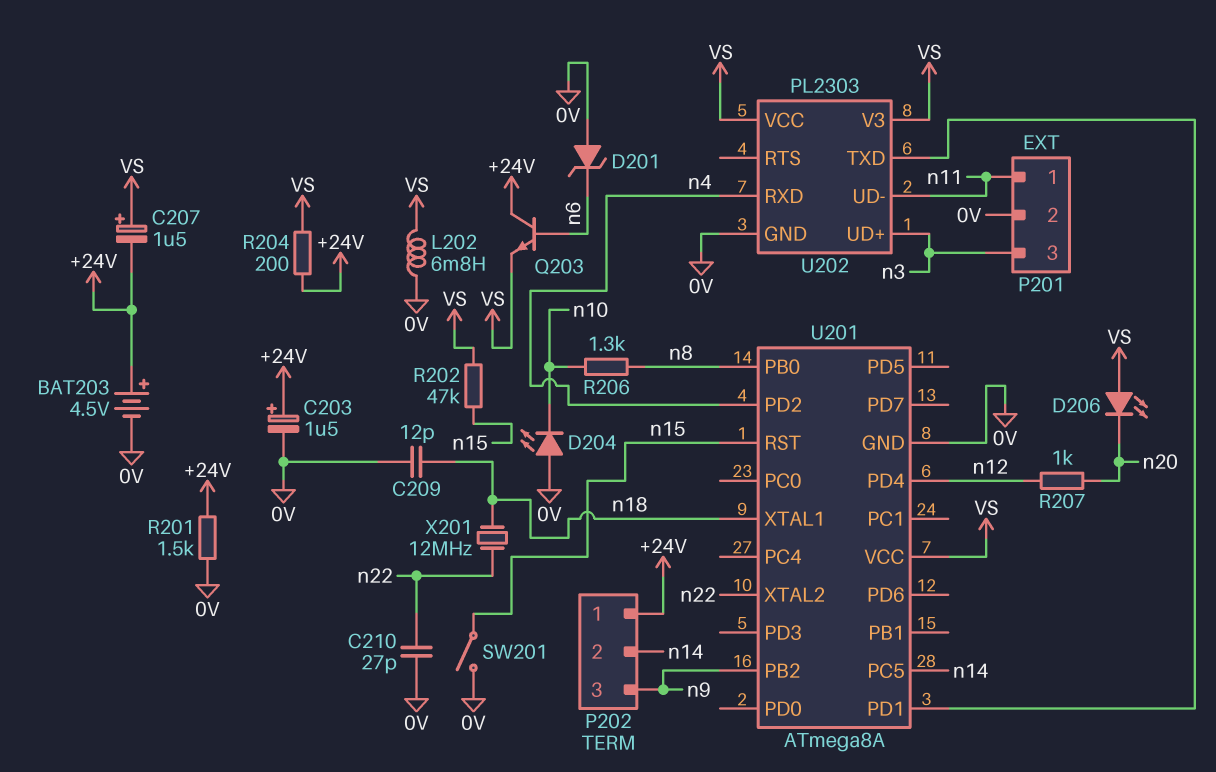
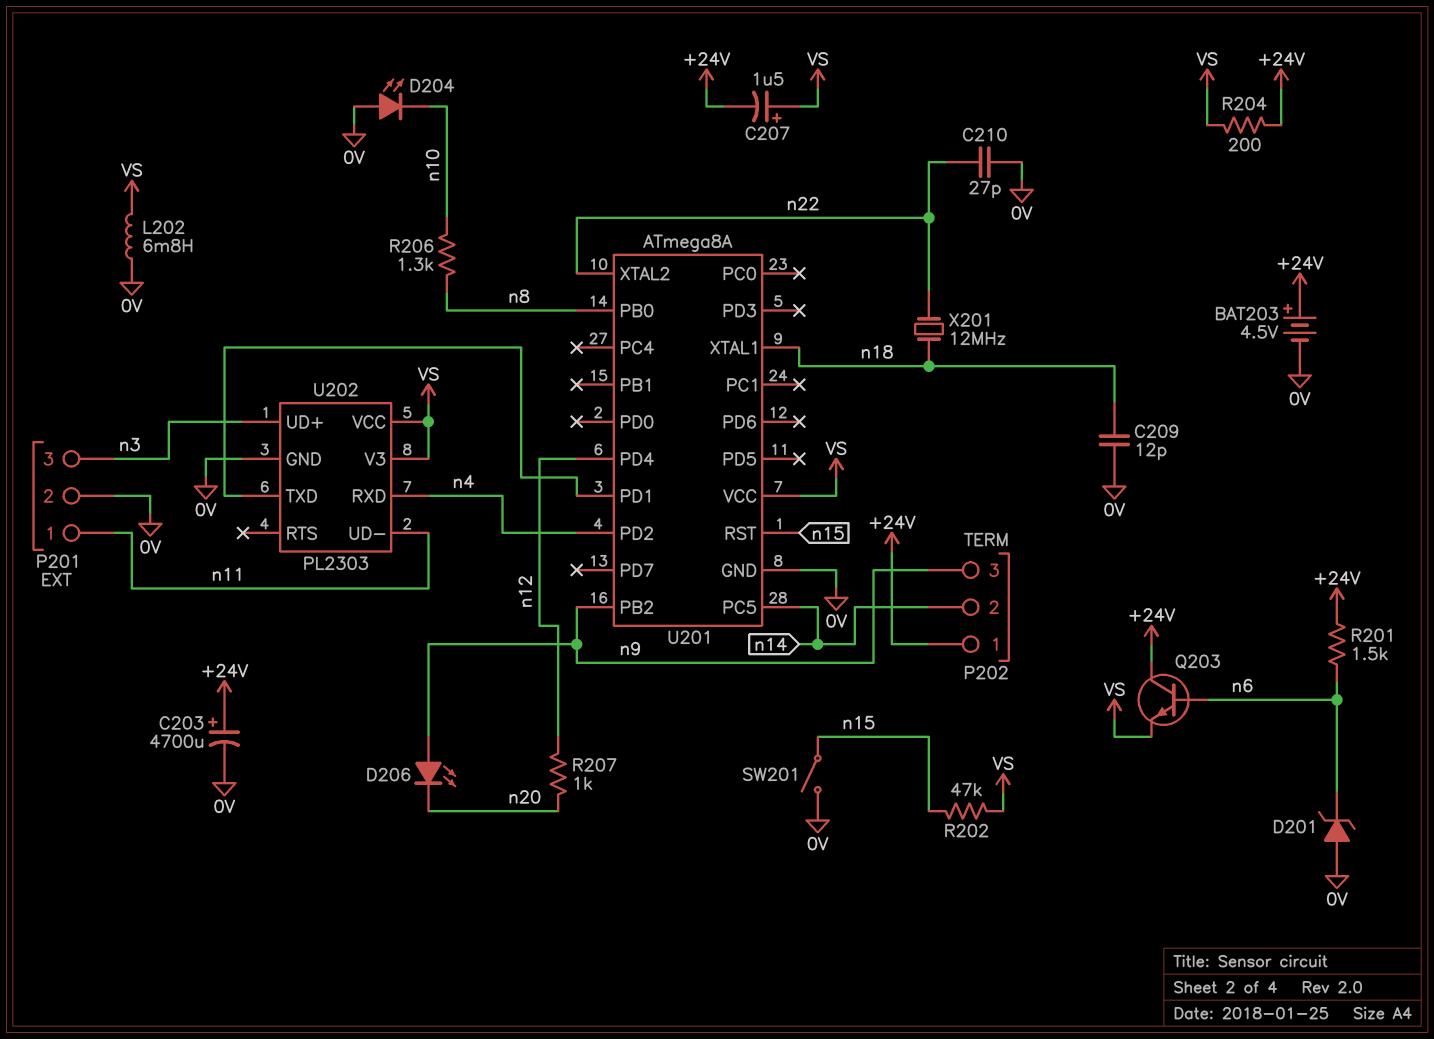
C203: 1.5uF (plus +24V, minus 0V) -> 4700uF (plus +24V, minus 0V)
D206: LED (A VS, K n20) -> LED (A n9, K n20)
R201: 1.5k (+24V, 0V) -> 1.5k (+24V, n6)

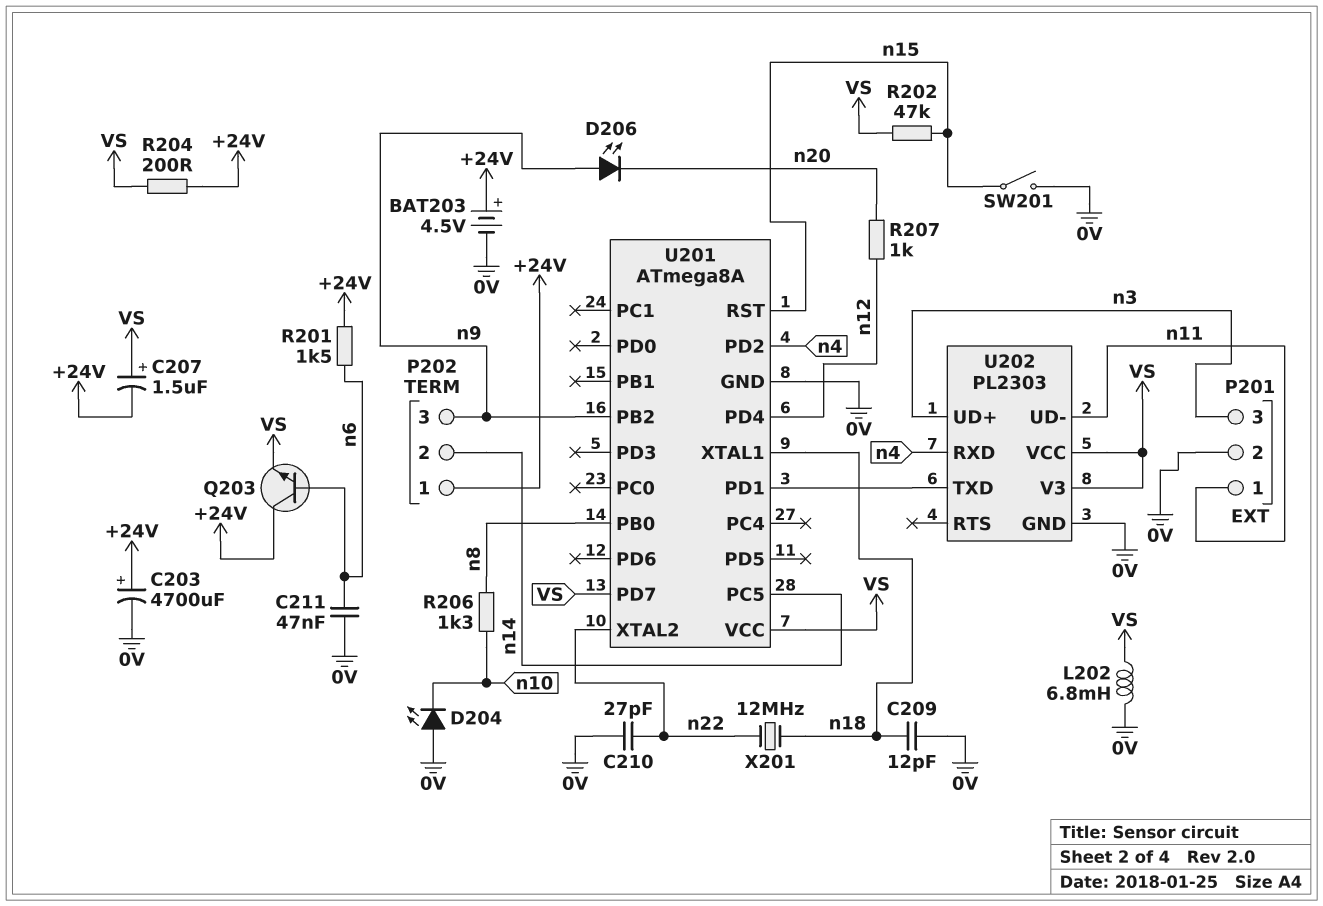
C211: none -> 47nF (0V, n6)
D201: zener (A 0V, K n6) -> none
U201 pin PD7: none -> VS

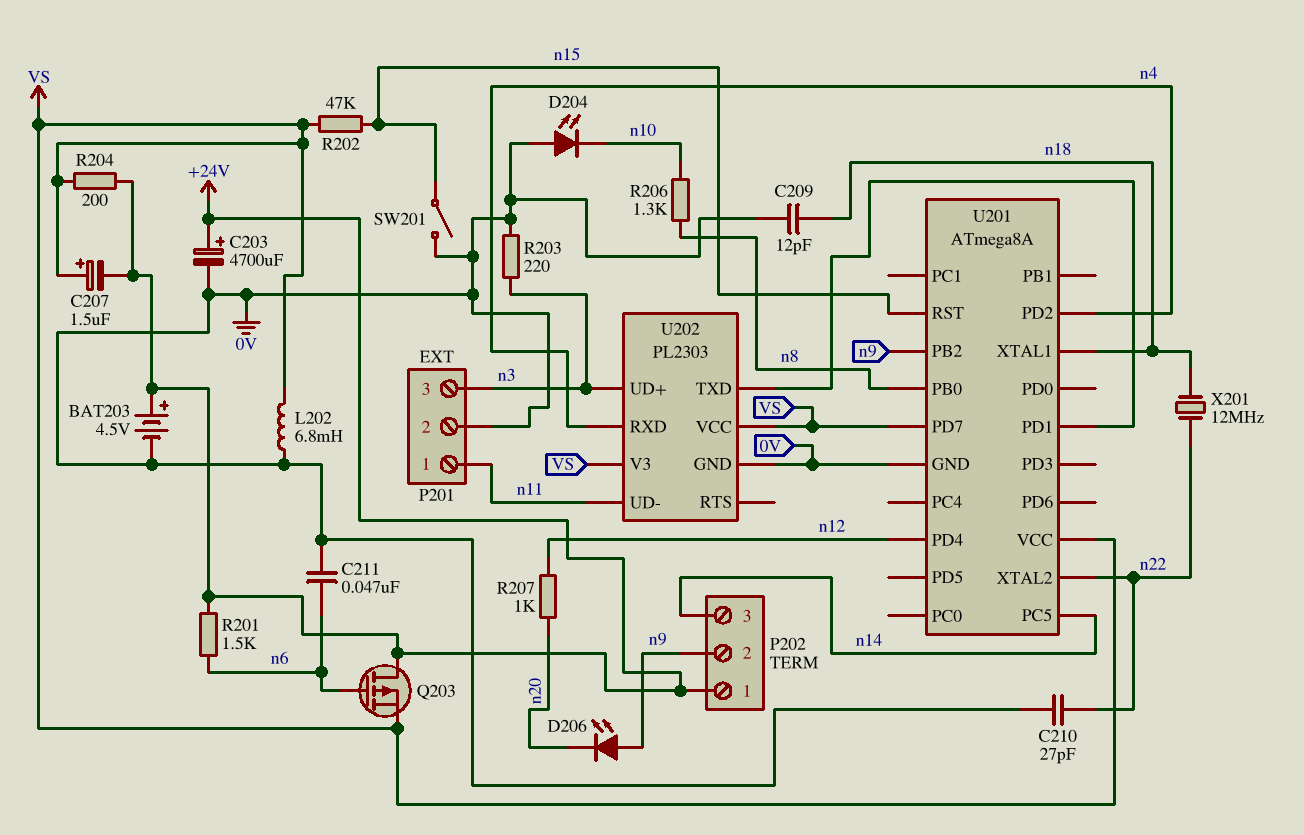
P202 pin 2: n14 -> n9
P202 pin 3: n9 -> n14
Q203: NPN (B n6, C +24V, E VS) -> PMOS (G n6, D +24V, S VS)
R203: none -> 220 (0V, n3)

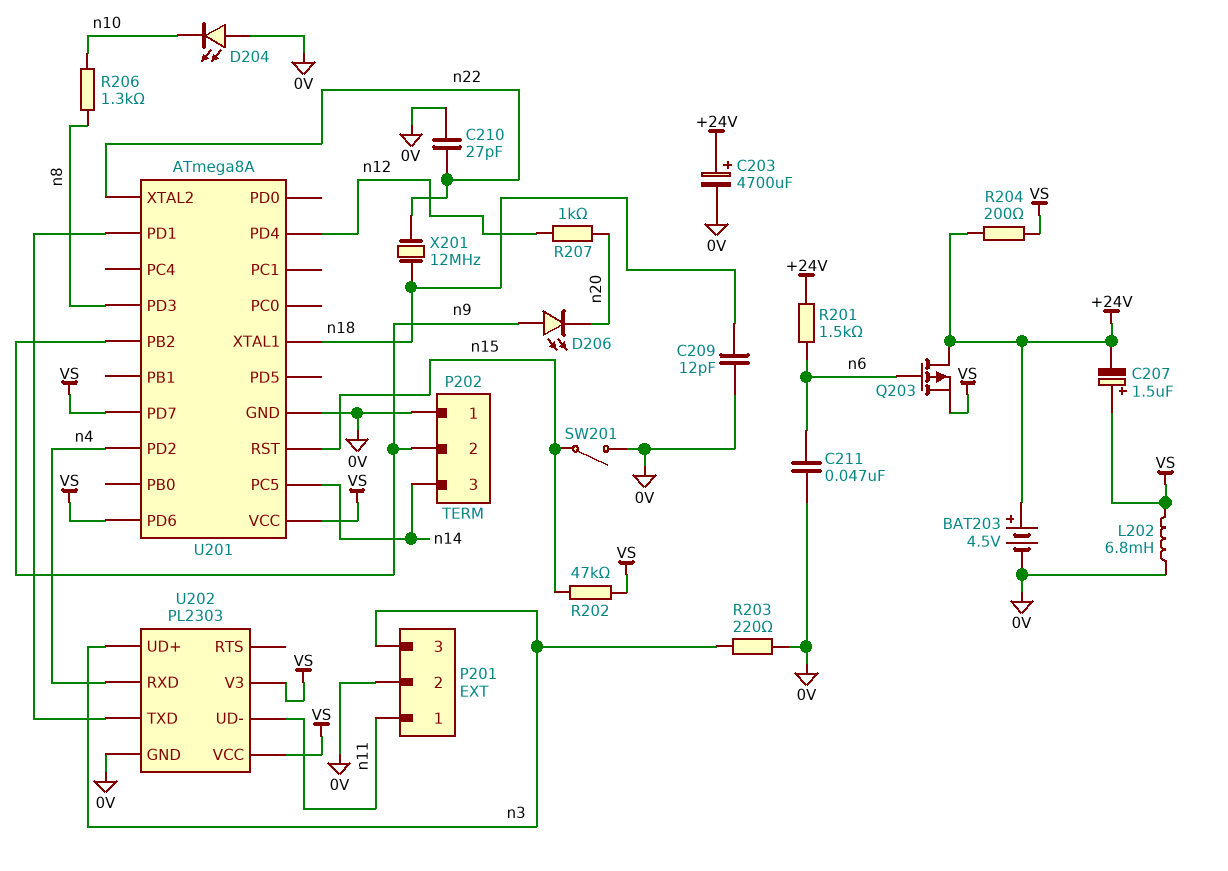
P202 pin 1: +24V -> 0V
U201 pin PB0: n8 -> none
U201 pin PD3: none -> n8
U201 pin PD6: none -> VS

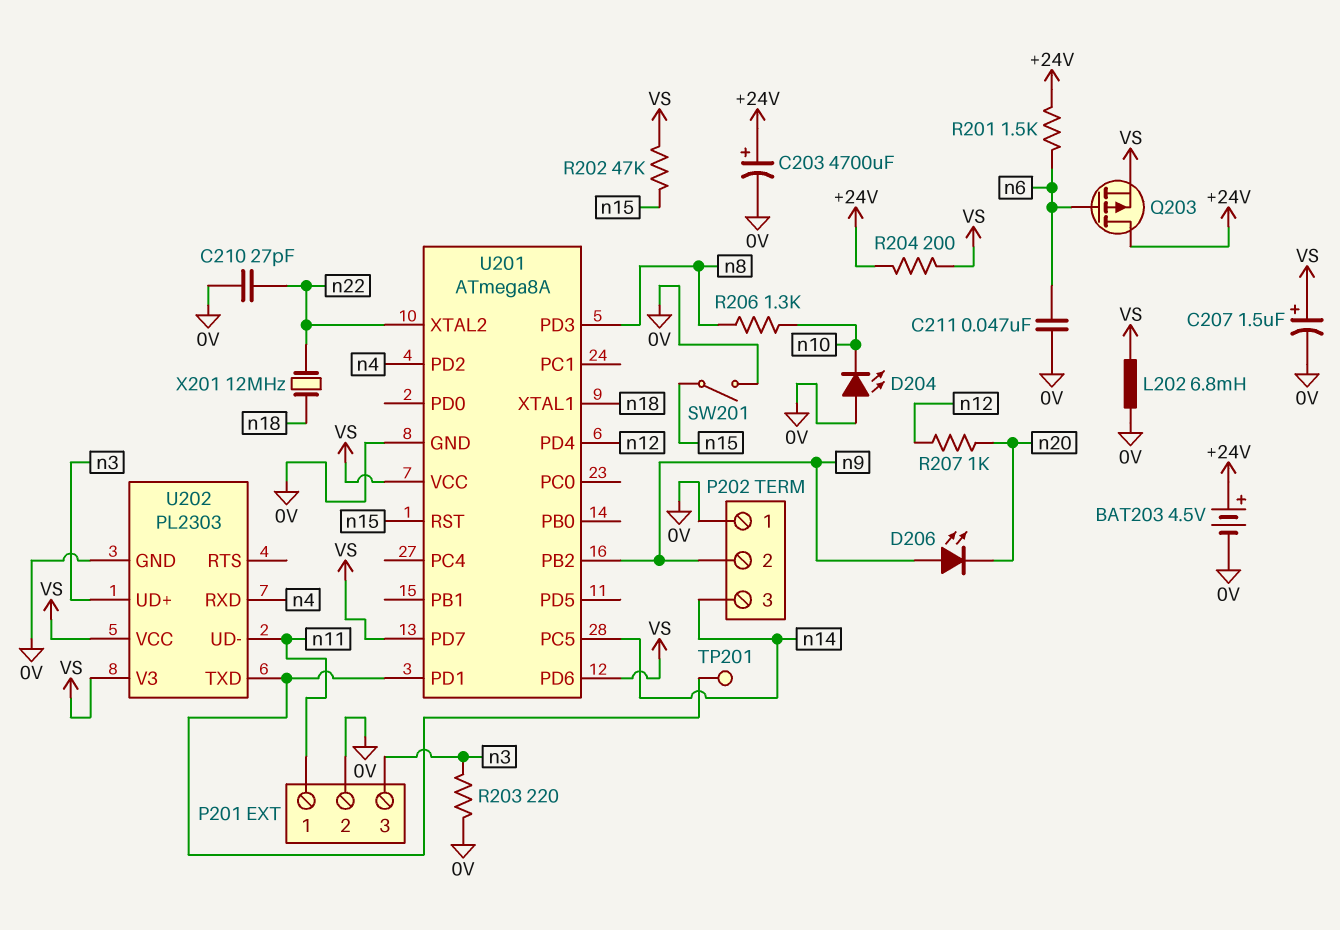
C207: 1.5uF (plus VS, minus +24V) -> 1.5uF (plus VS, minus 0V)
C209: 12pF (0V, n18) -> none
TP201: none -> test point (U201/PD1)

